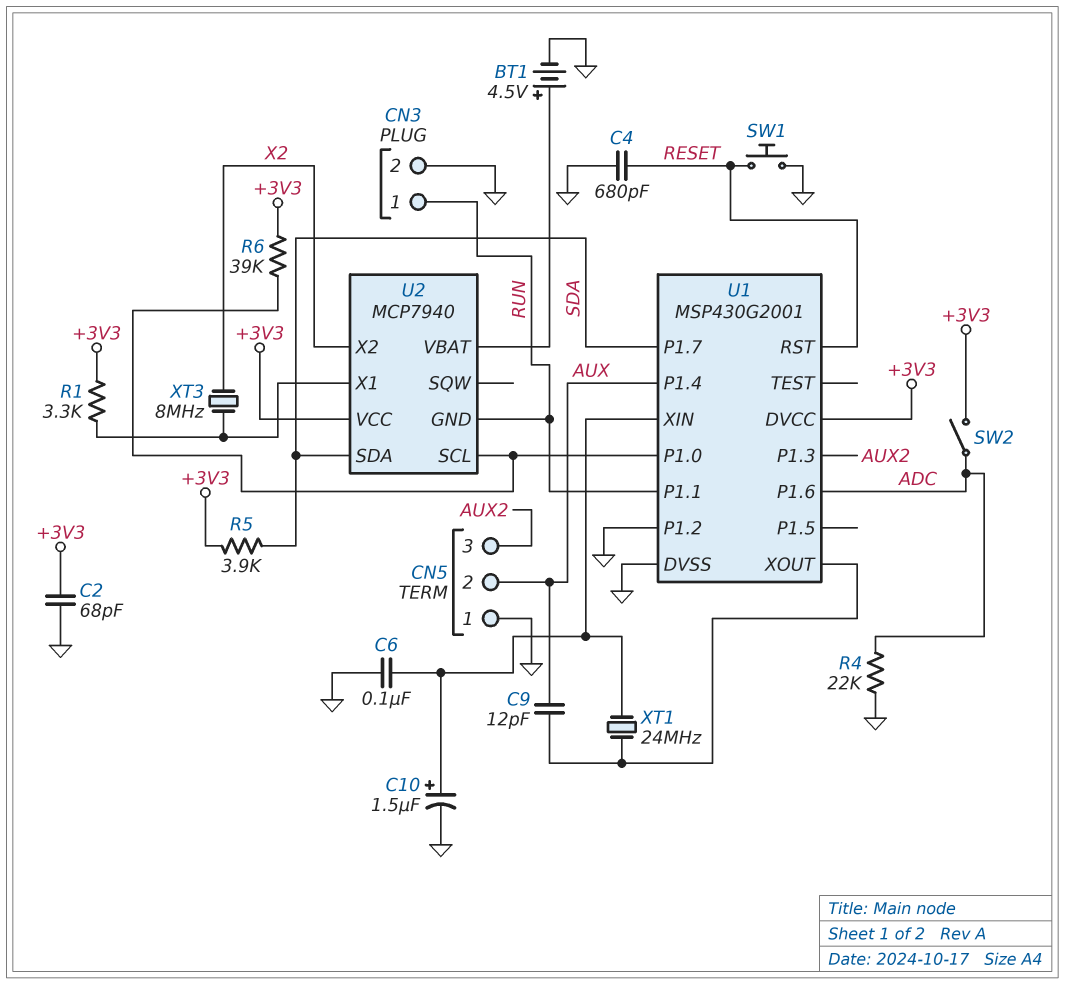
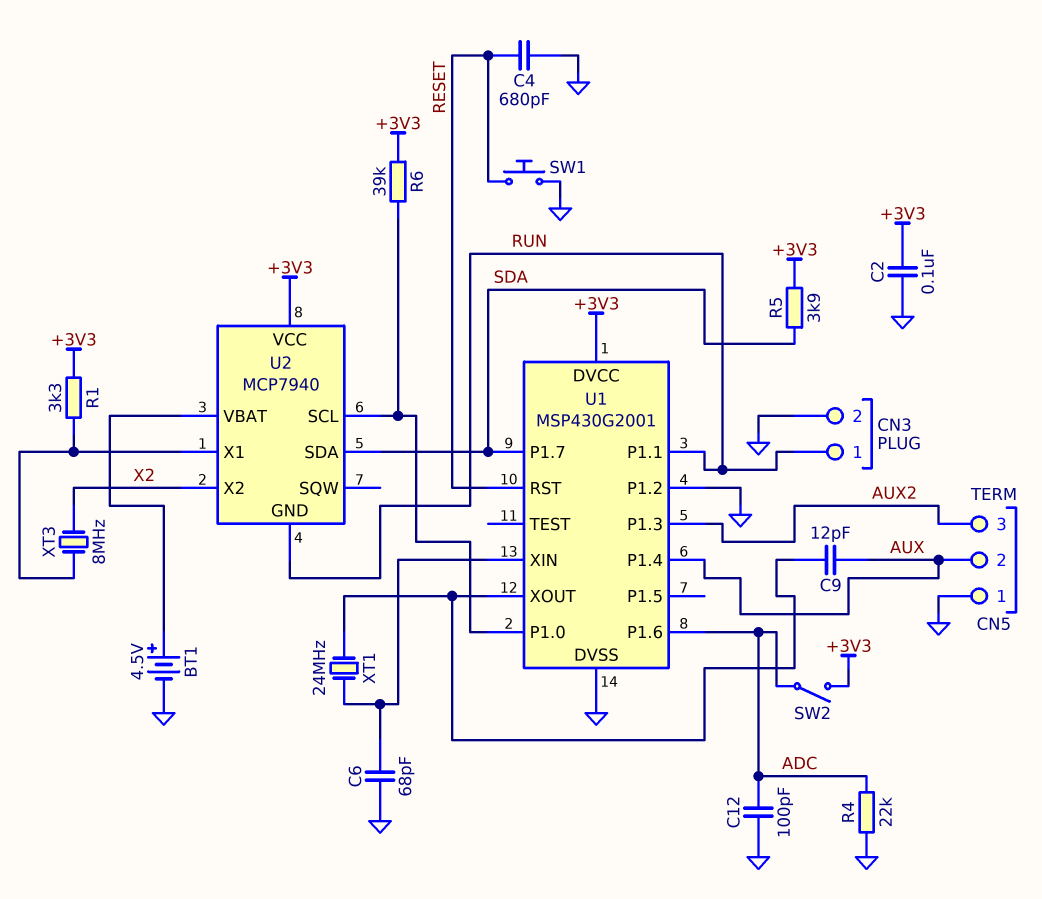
C2: 68pF (+3V3, GND) -> 100nF (+3V3, GND)
C6: 100nF (GND, U1/XIN) -> 68pF (GND, U1/XIN)
C10: 1.5uF (plus U1/XIN, minus GND) -> none
C12: none -> 100pF (ADC, GND)

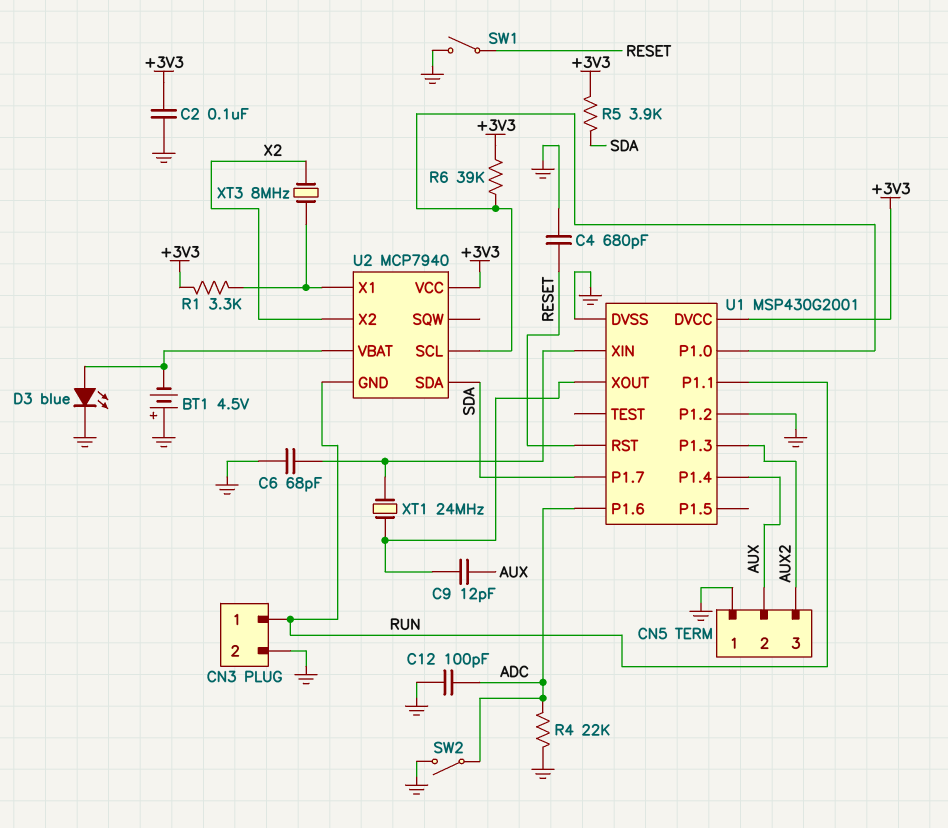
BT1: 4.5V (plus U2/VBAT, minus GND) -> 4.5V (plus GND, minus U2/VBAT)
D3: none -> LED blue (A U2/VBAT, K GND)
SW1: button (GND, RESET) -> switch (GND, RESET)
SW2: switch (+3V3, ADC) -> switch (ADC, GND)

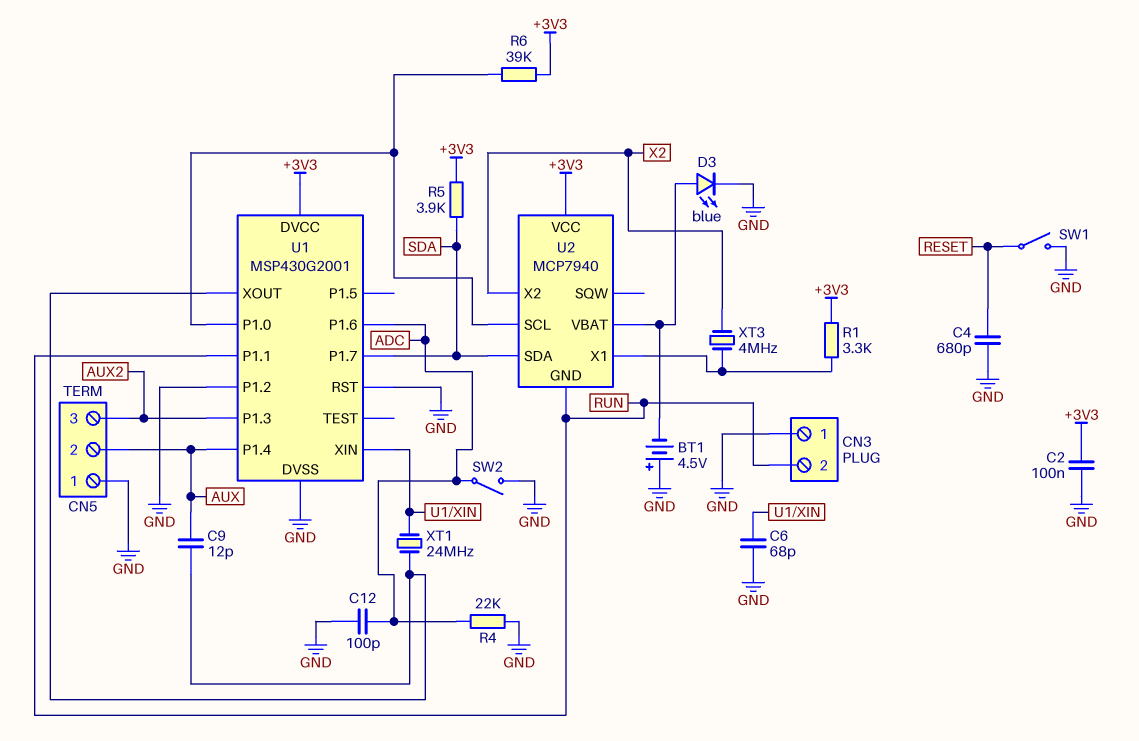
CN3 pin 1: RUN -> GND
CN3 pin 2: GND -> RUN
U1 pin RST: RESET -> GND
XT3: 8MHz (U2/X1, X2) -> 4MHz (U2/X1, X2)

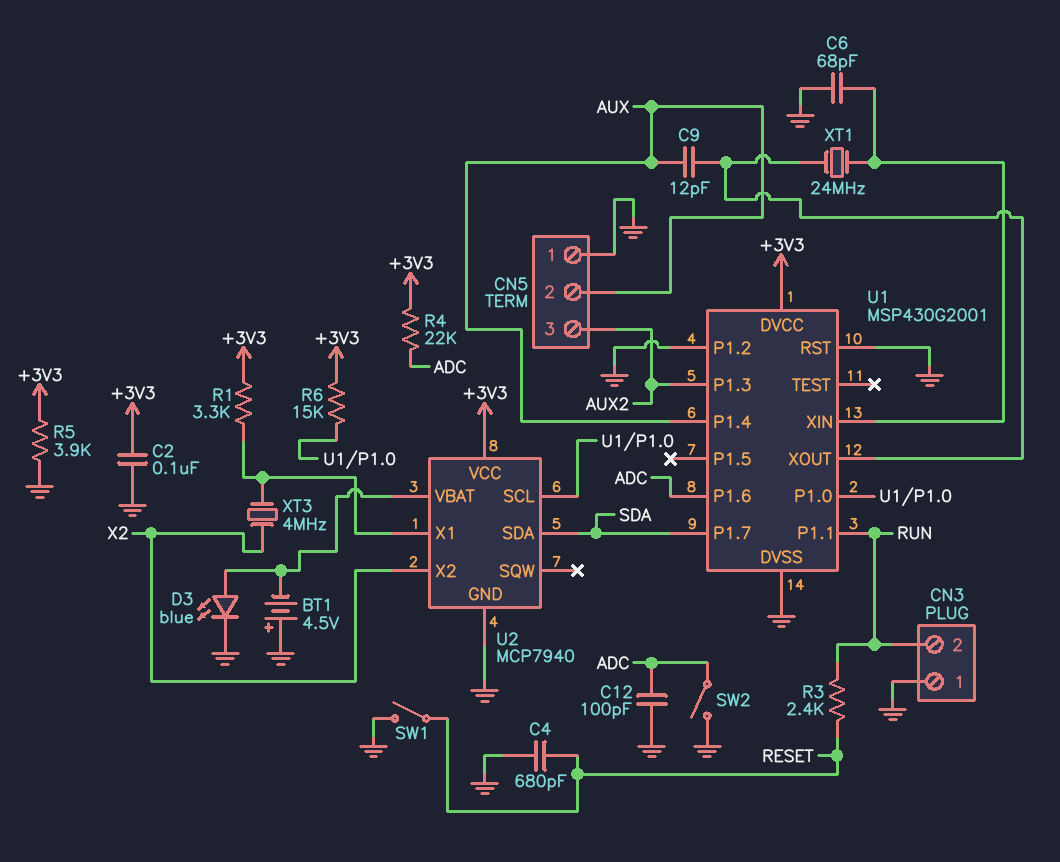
R3: none -> 2.4k (RESET, RUN)
R4: 22k (ADC, GND) -> 22k (+3V3, ADC)
R5: 3.9k (+3V3, SDA) -> 3.9k (+3V3, GND)
R6: 39k (+3V3, U1/P1.0) -> 15k (+3V3, U1/P1.0)
U2 pin GND: RUN -> GND

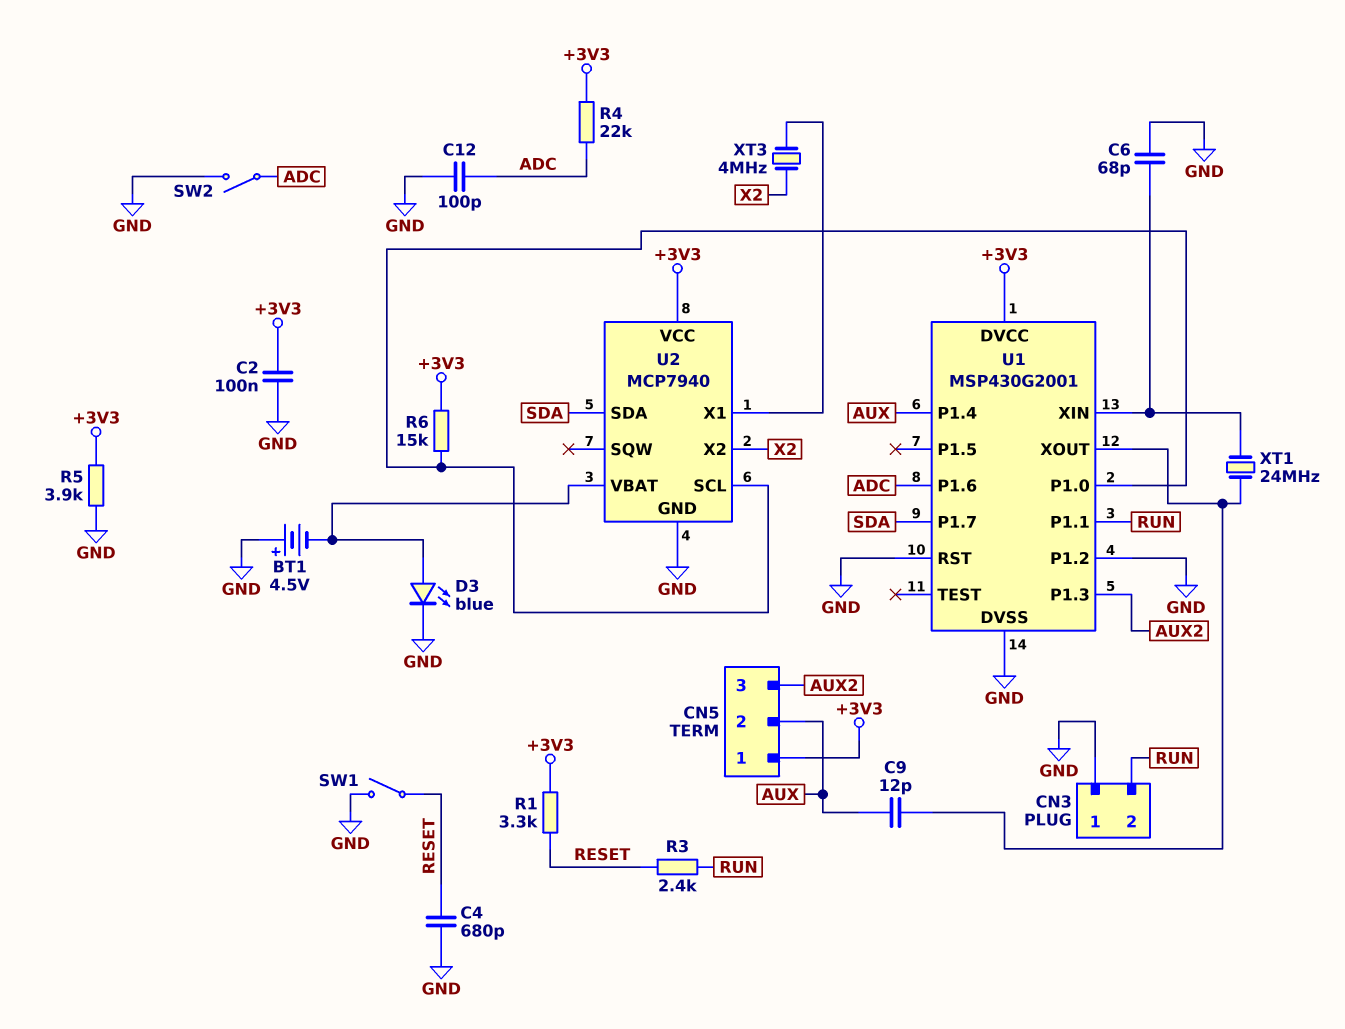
CN5 pin 1: GND -> +3V3
R1: 3.3k (+3V3, U2/X1) -> 3.3k (+3V3, RESET)

